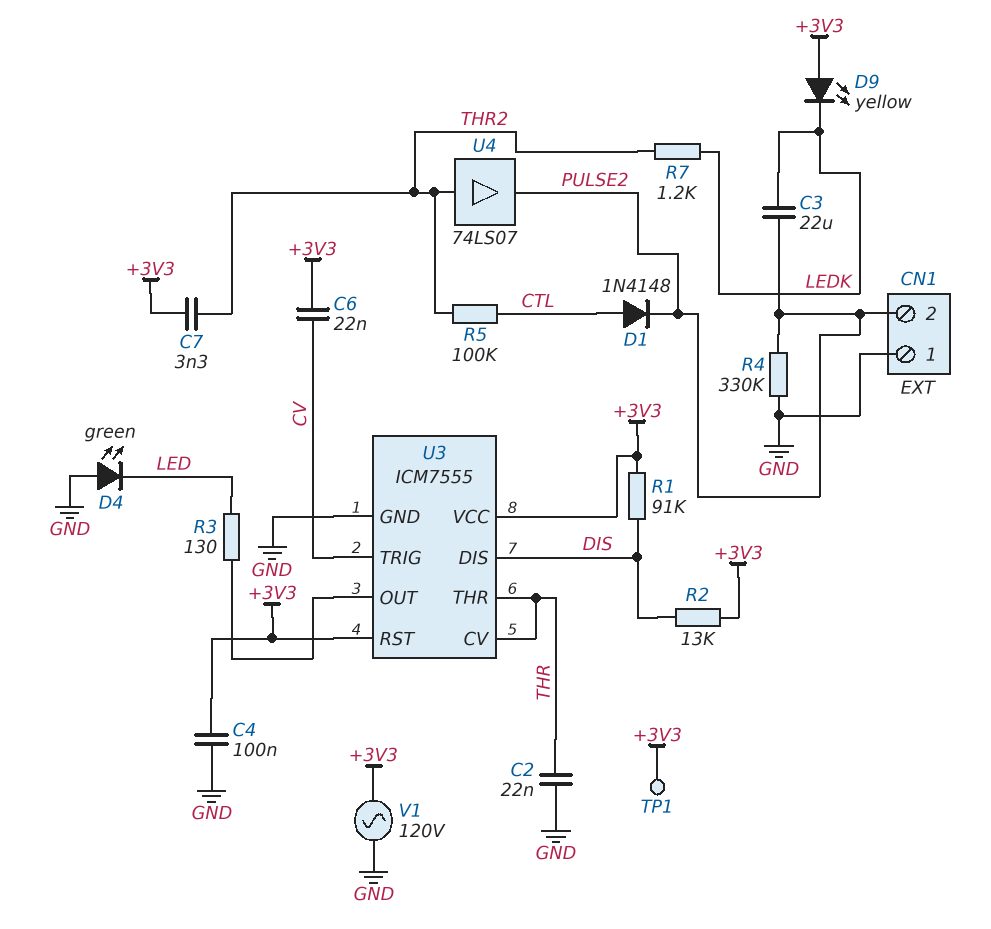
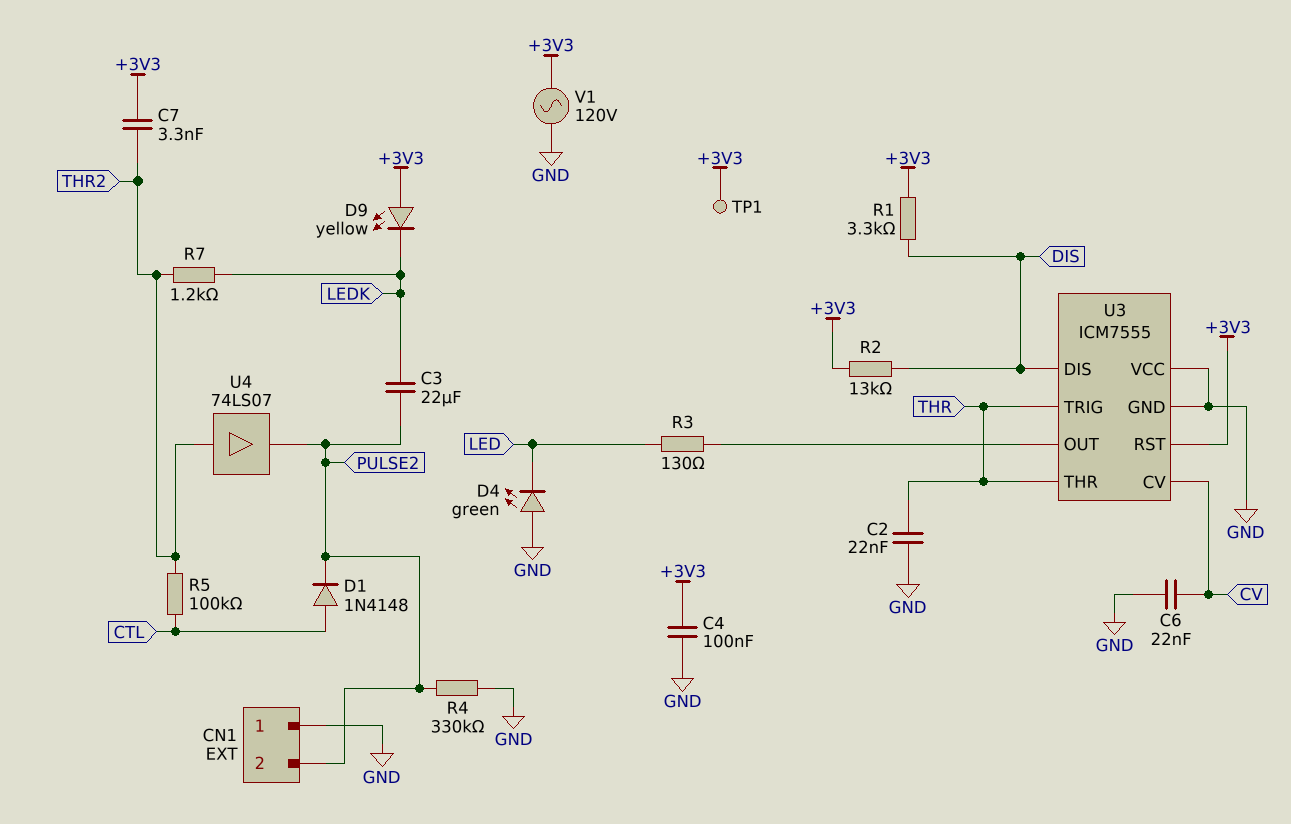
C6: 22nF (+3V3, CV) -> 22nF (CV, GND)
R1: 91k (+3V3, DIS) -> 3.3k (+3V3, DIS)
U3 pin CV: THR -> CV
U3 pin TRIG: CV -> THR
U3 pin VCC: +3V3 -> GND

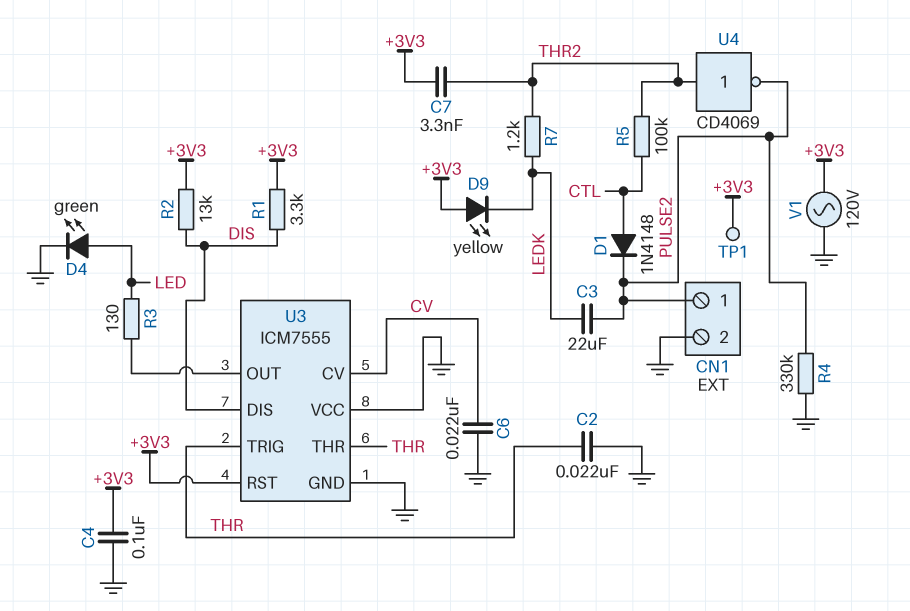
CN1 pin 1: GND -> PULSE2
CN1 pin 2: PULSE2 -> GND
D4: LED green (A GND, K LED) -> LED green (A LED, K GND)
U4: buffer 74LS07 (in THR2, out PULSE2) -> NOT CD4069 (in THR2, out PULSE2)

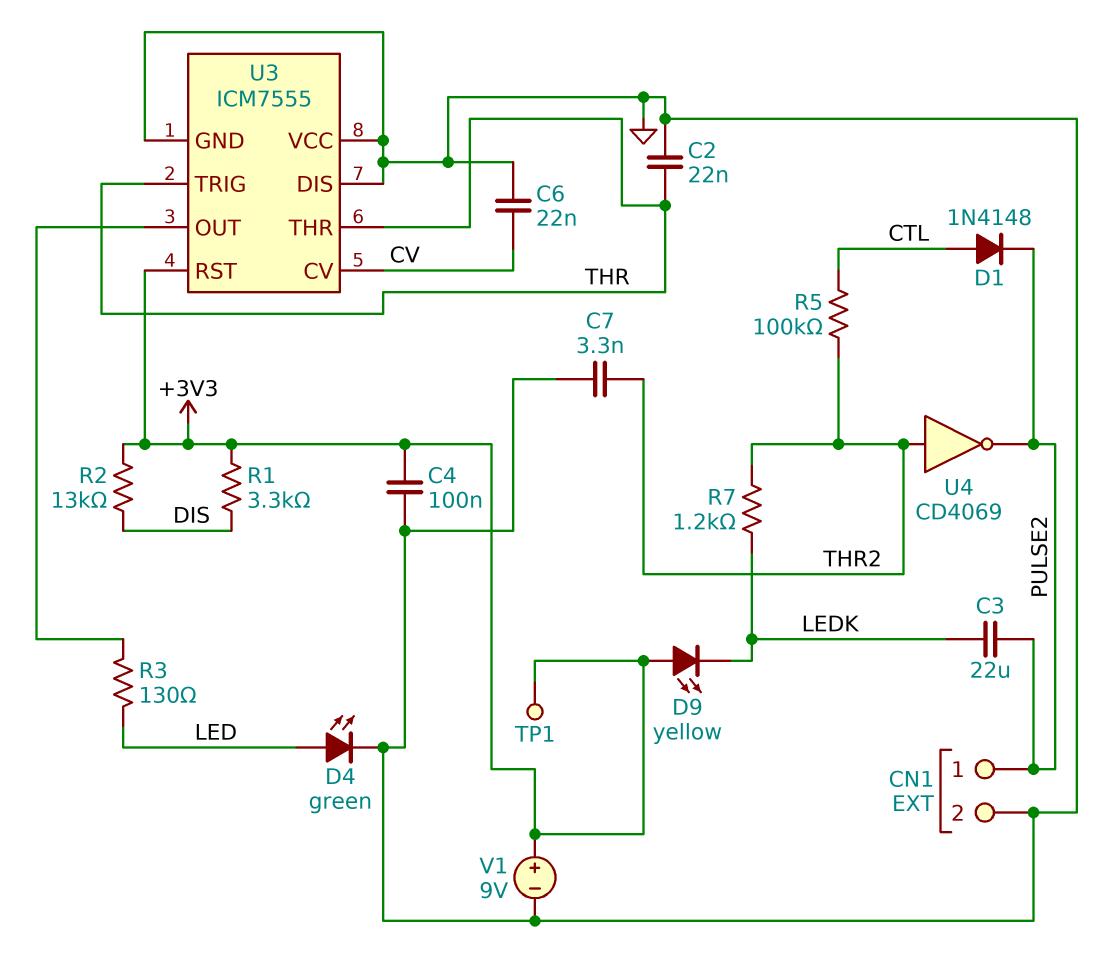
C7: 3.3nF (+3V3, THR2) -> 3.3nF (GND, THR2)
R4: 330k (GND, PULSE2) -> none
U3 pin DIS: DIS -> GND
V1: AC 120V (+3V3, GND) -> 9V (plus +3V3, minus GND)

